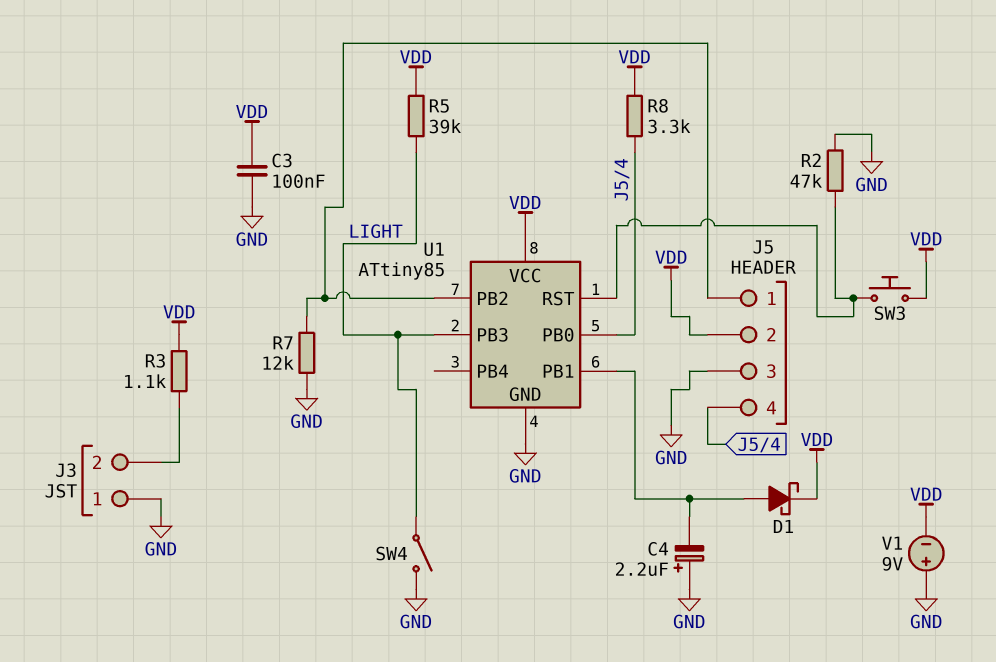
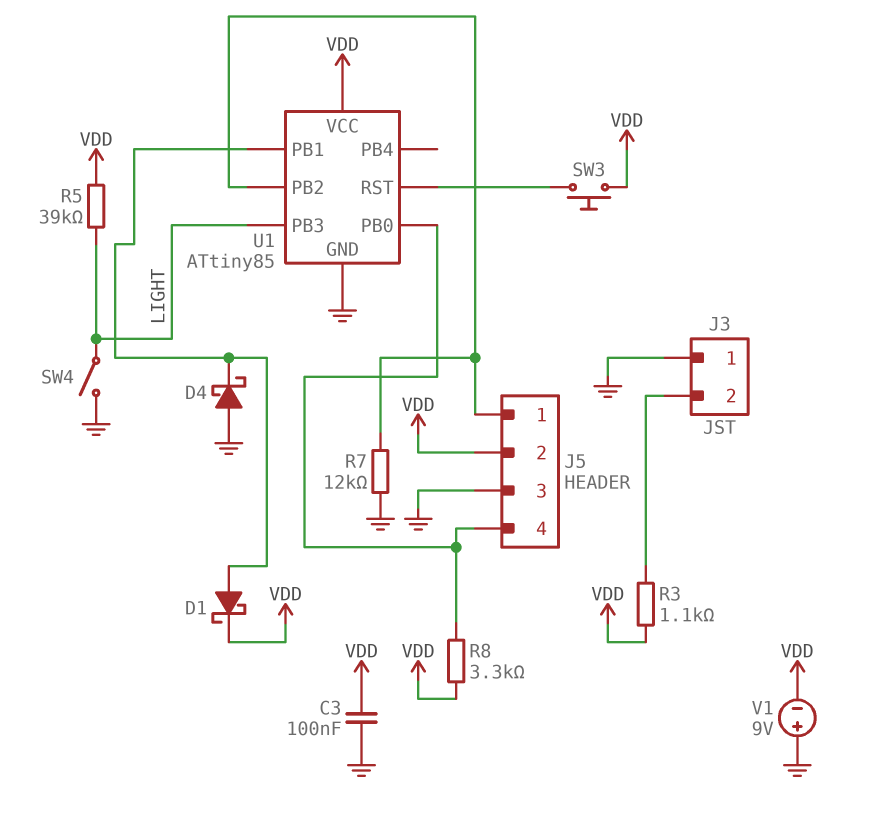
C4: 2.2uF (plus GND, minus U1/PB1) -> none
D4: none -> schottky (A GND, K U1/PB1)
R2: 47k (GND, U1/RST) -> none

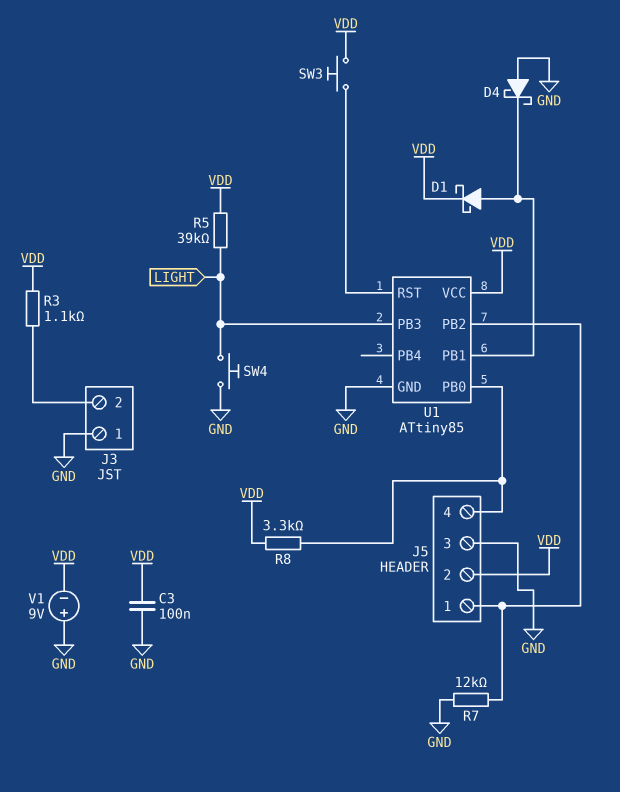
SW4: switch (GND, LIGHT) -> button (GND, LIGHT)

